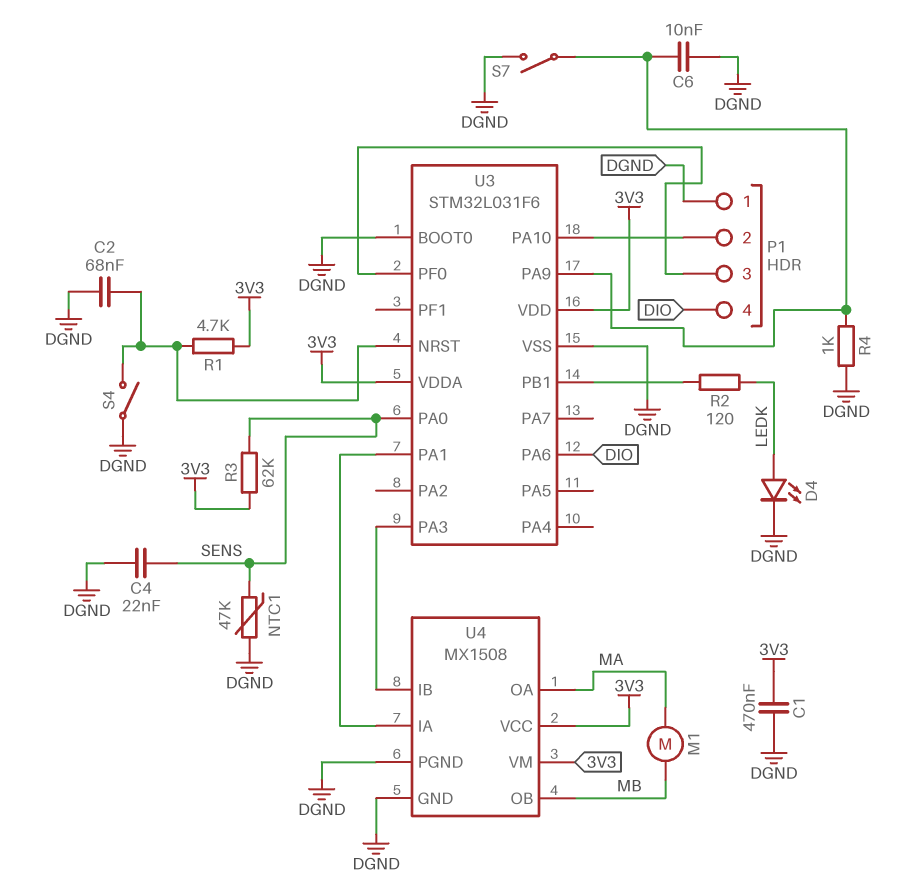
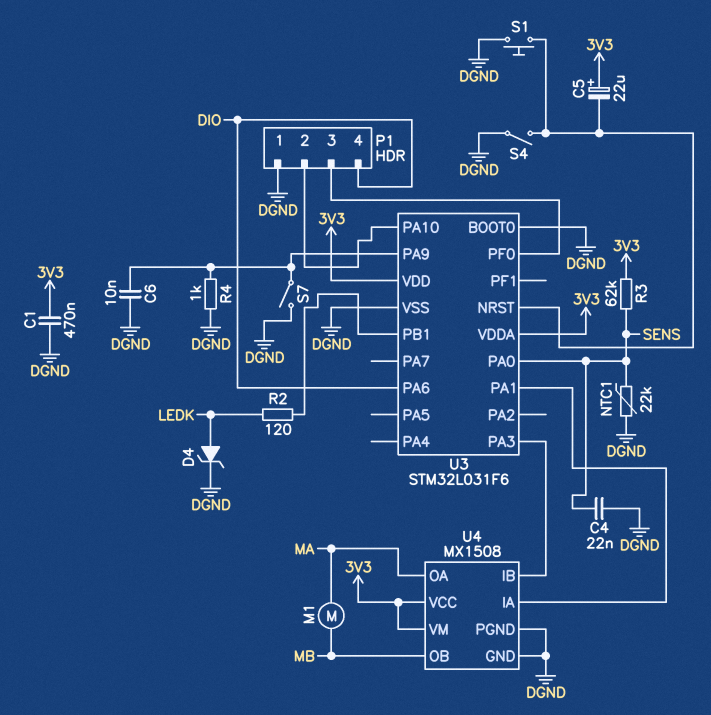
C2: 68nF (DGND, U3/NRST) -> none
C5: none -> 22uF (plus 3V3, minus U3/NRST)
D4: LED (A LEDK, K DGND) -> zener (A LEDK, K DGND)
NTC1: 47k (DGND, SENS) -> 22k (DGND, SENS)
R1: 4.7k (3V3, U3/NRST) -> none
S1: none -> button (DGND, U3/NRST)

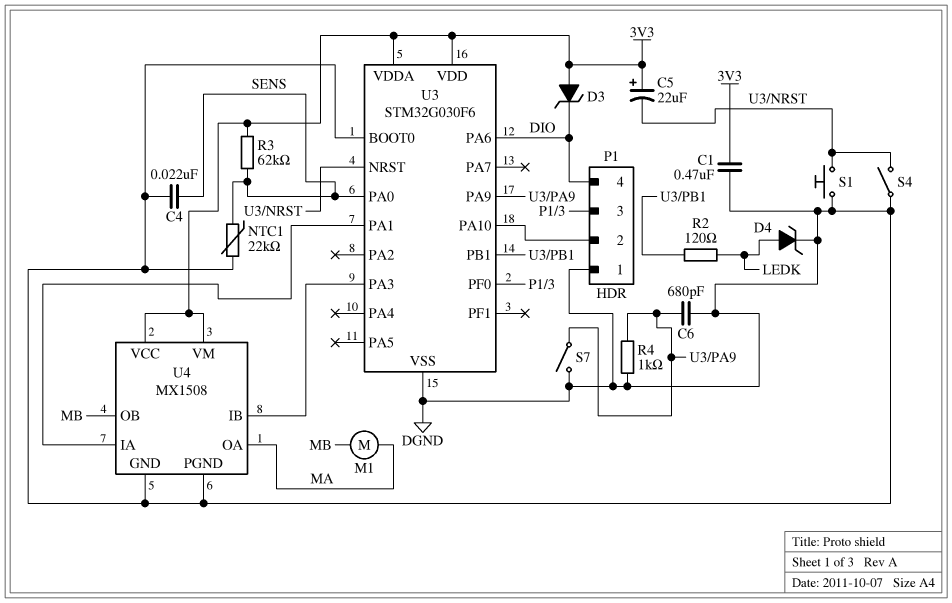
C6: 10nF (DGND, U3/PA9) -> 680pF (DGND, U3/PA9)
D3: none -> zener (A 3V3, K DIO)
U3: STM32L031F6 -> STM32G030F6

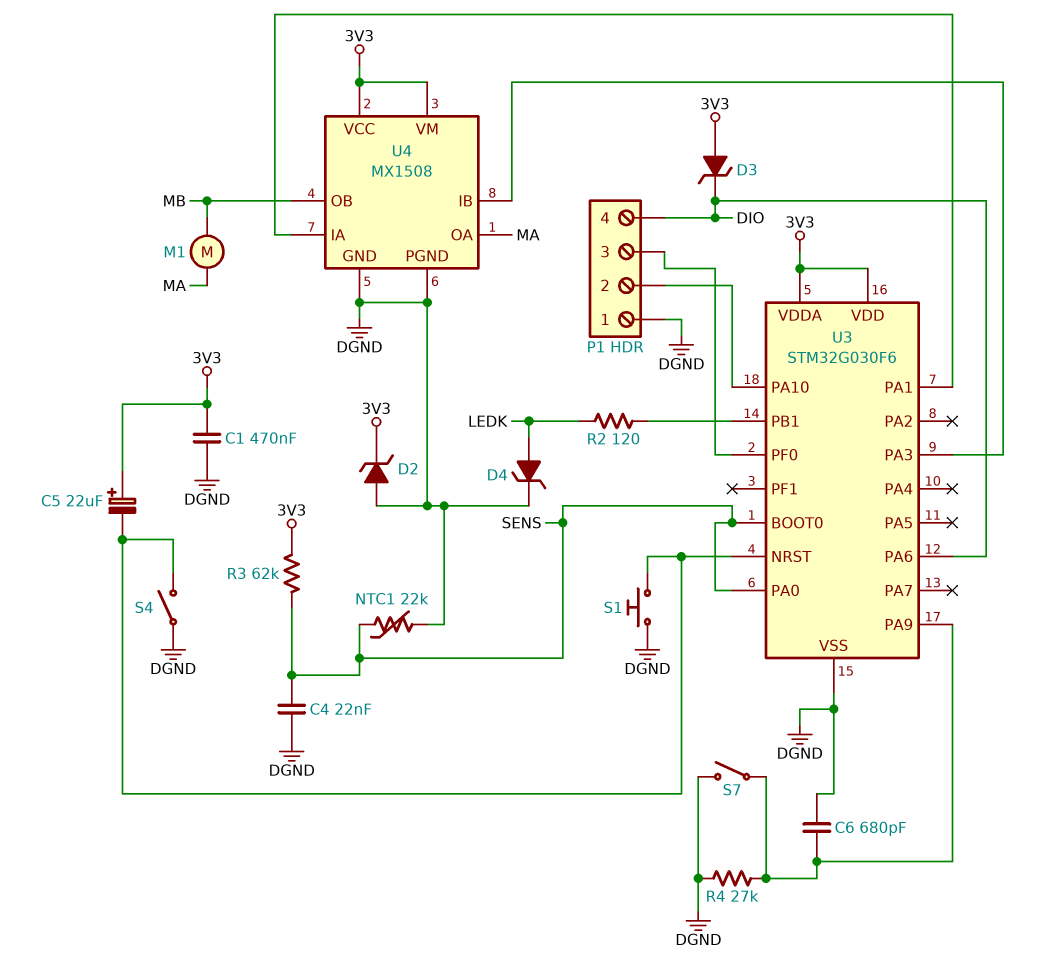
D2: none -> zener (A DGND, K 3V3)
R4: 1k (DGND, U3/PA9) -> 27k (DGND, U3/PA9)
U3 pin BOOT0: DGND -> SENS

